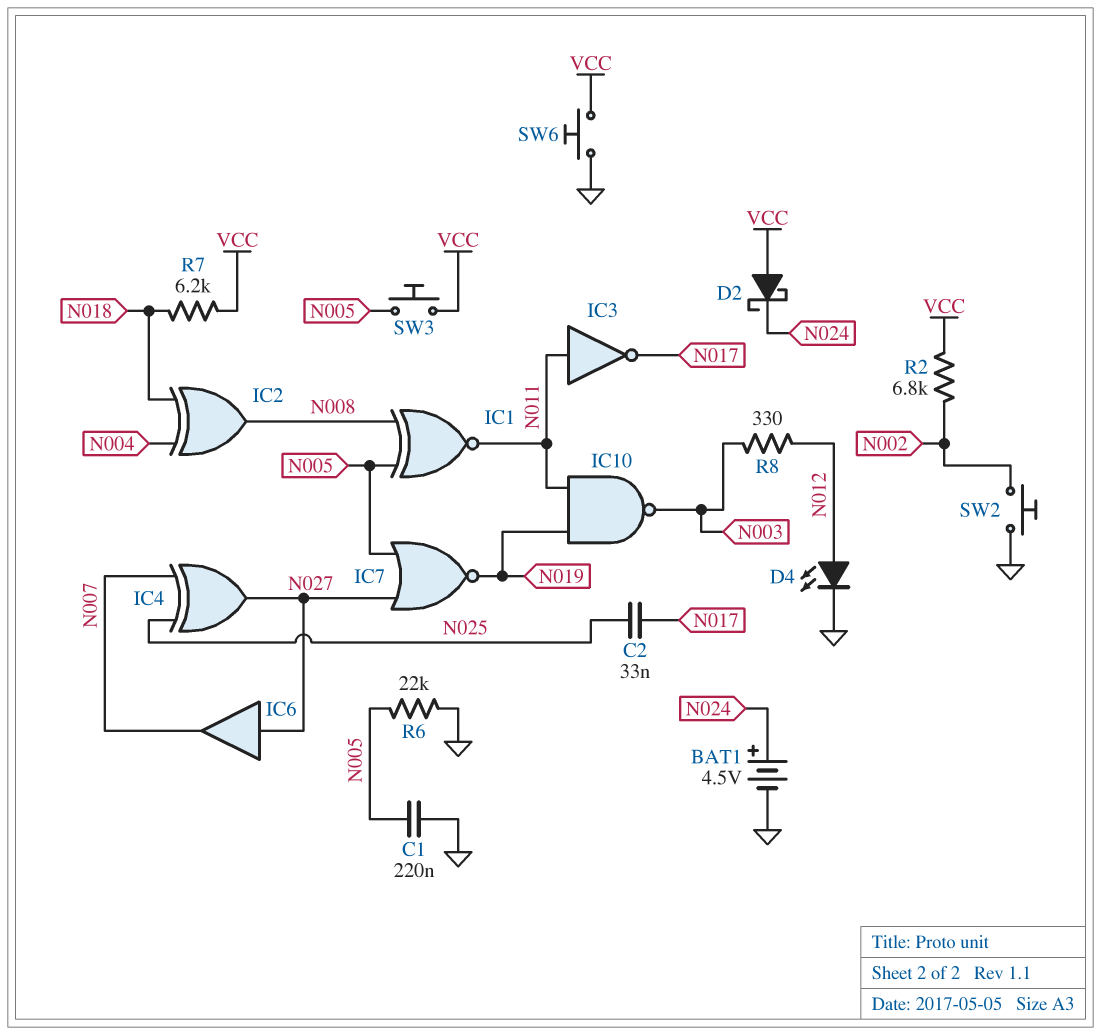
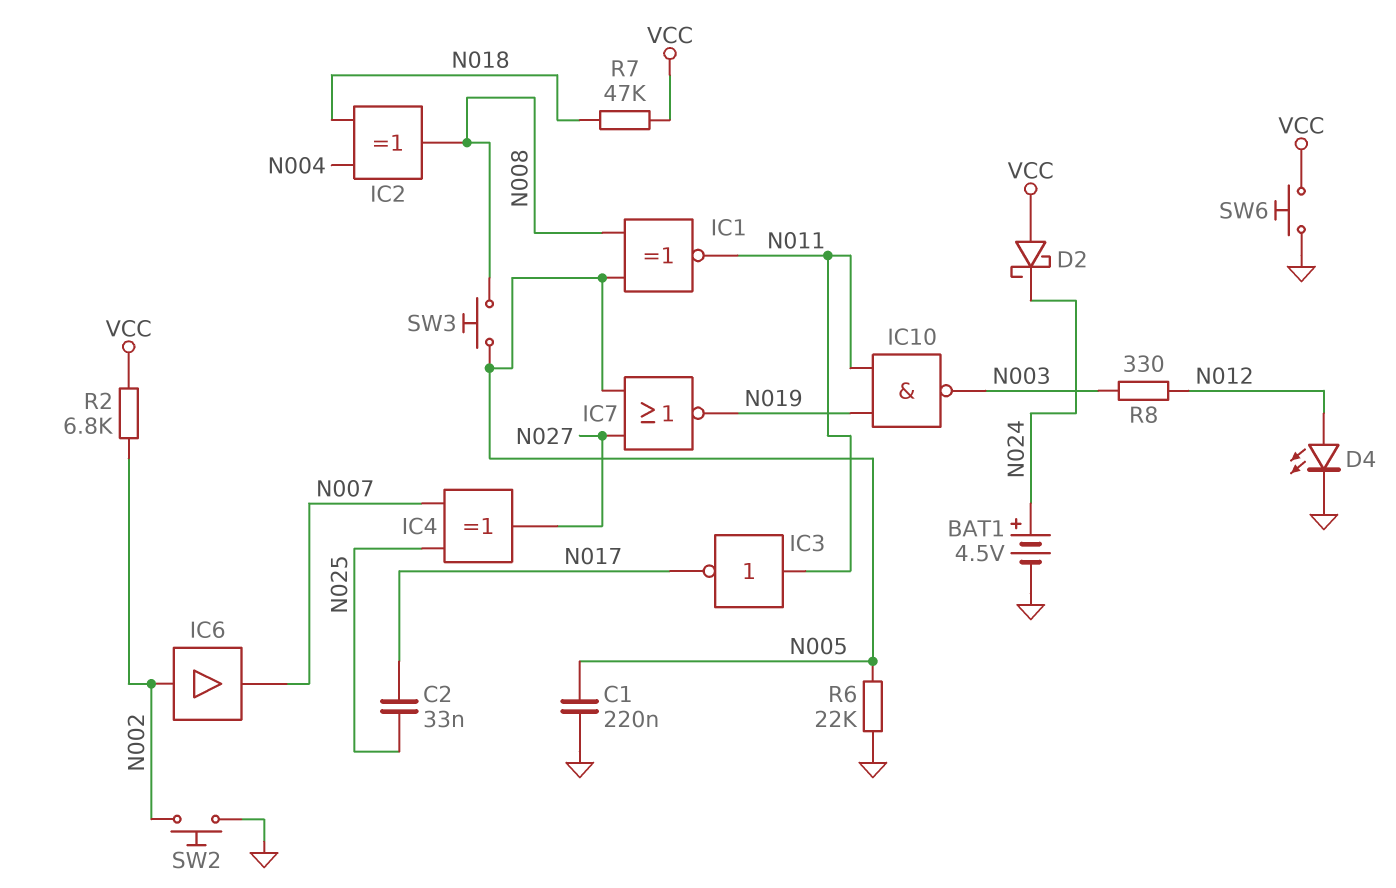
IC6: buffer (in N027, out N007) -> buffer (in N002, out N007)
R7: 6.2k (N018, VCC) -> 47k (N018, VCC)
SW3: button (N005, VCC) -> button (N005, N008)

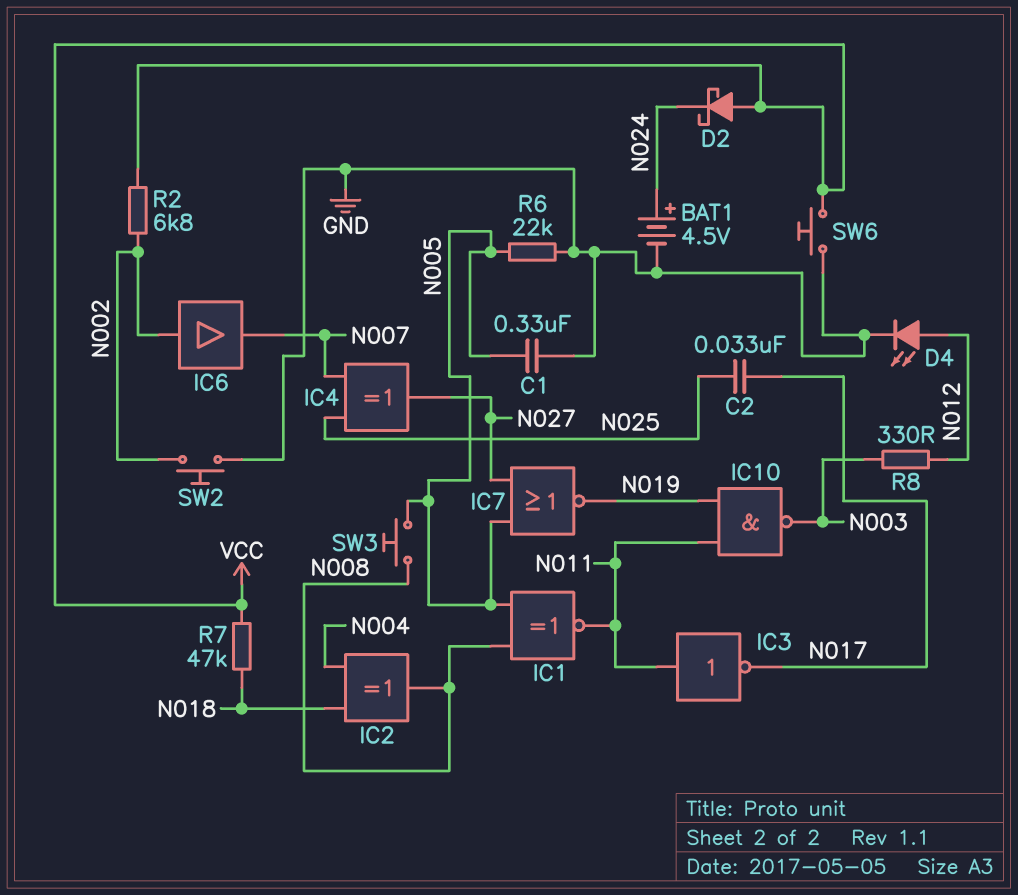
C1: 220nF (GND, N005) -> 330nF (GND, N005)

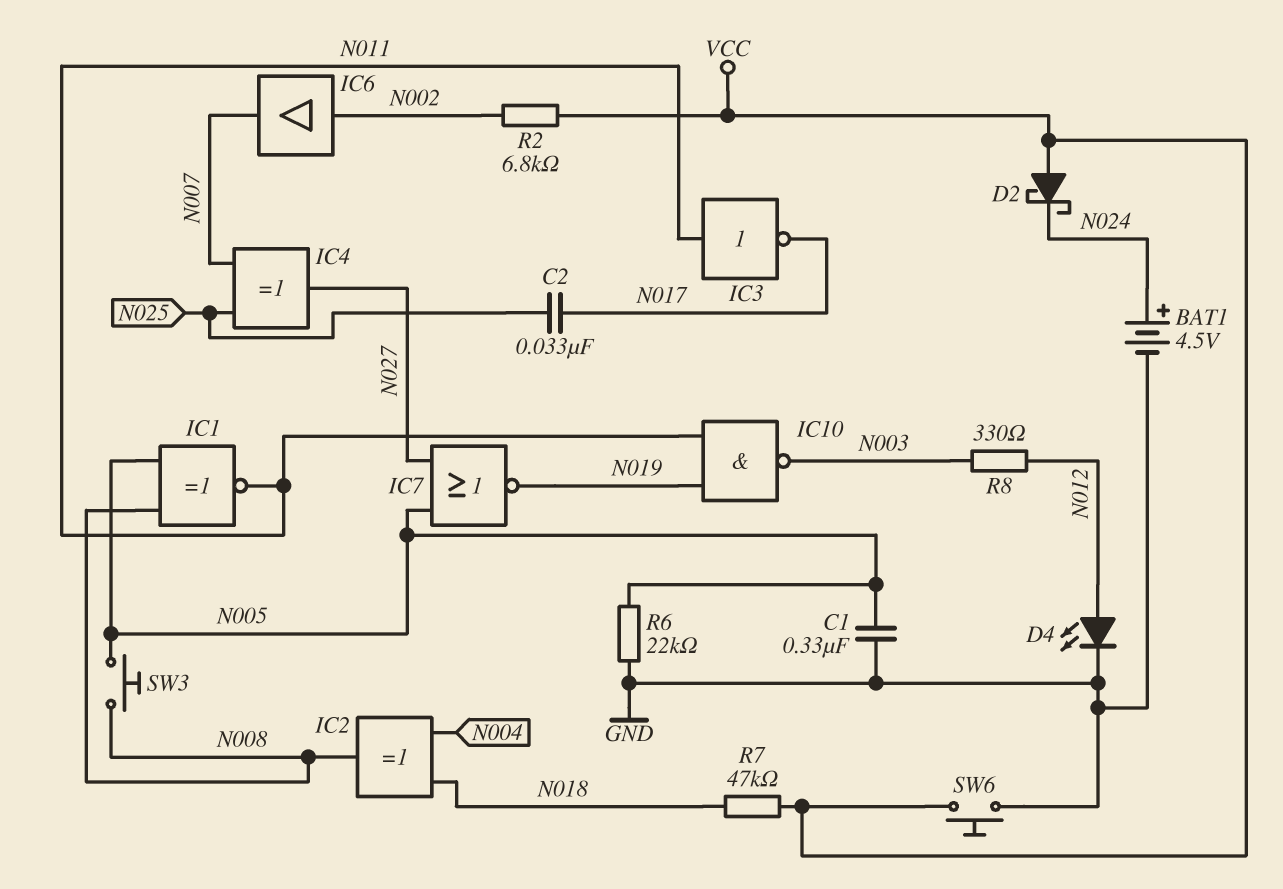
SW2: button (GND, N002) -> none

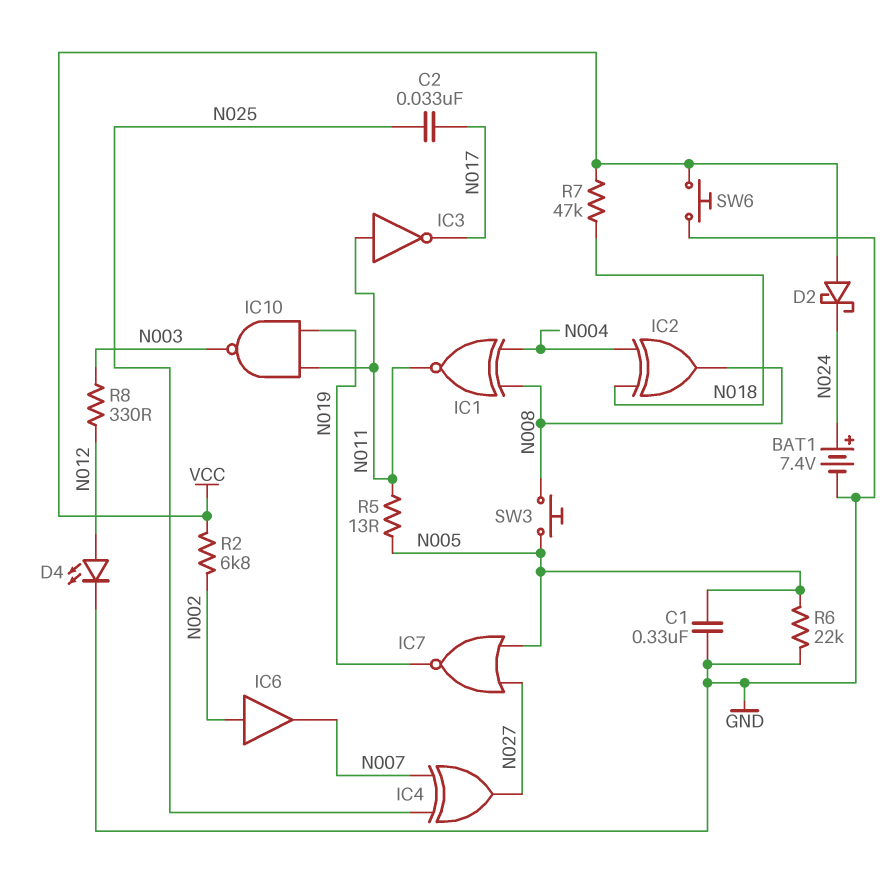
BAT1: 4.5V (plus N024, minus GND) -> 7.4V (plus N024, minus GND)
IC1: XNOR (in N005, in N008, out N011) -> XNOR (in N004, in N008, out N011)
R5: none -> 13 (N005, N011)

